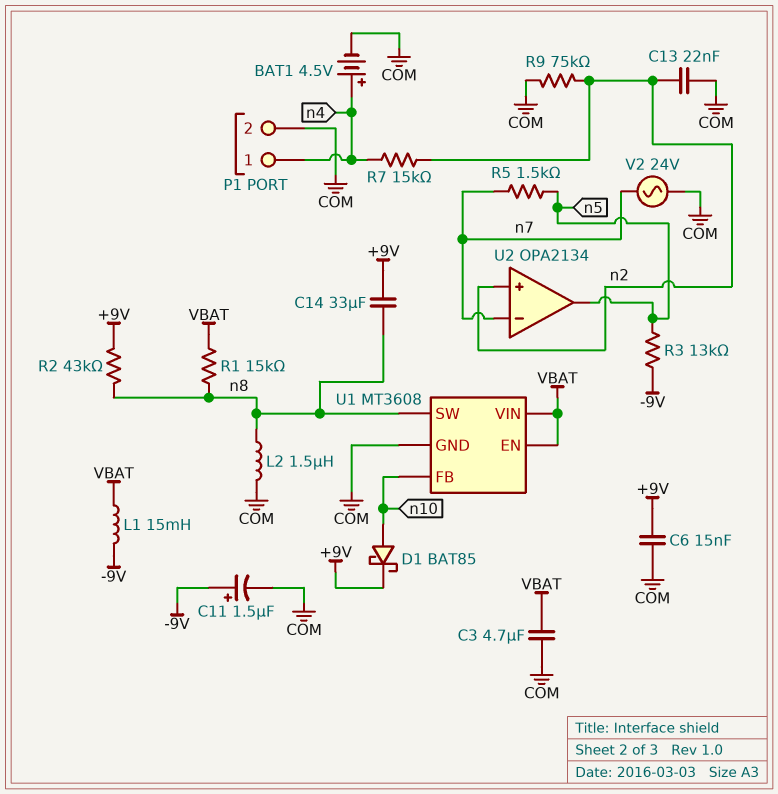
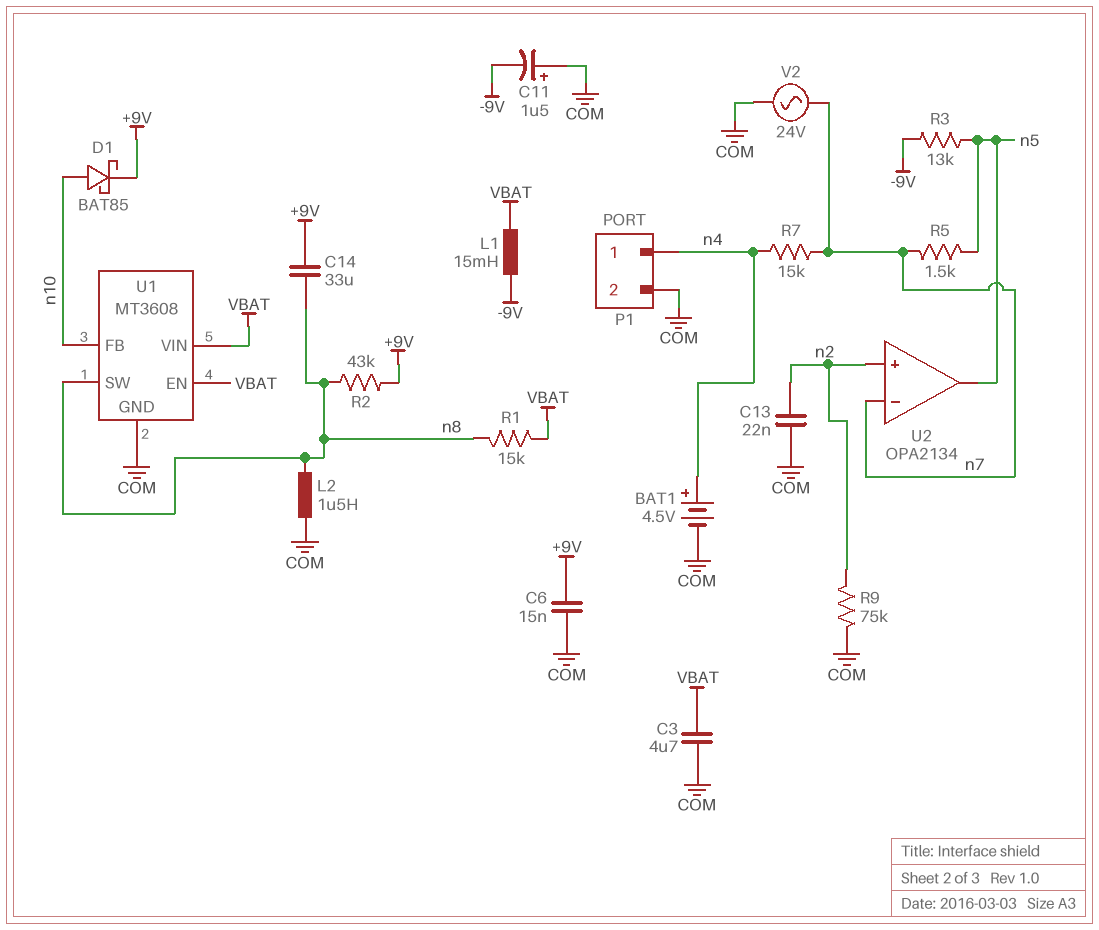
C11: 1.5uF (plus -9V, minus COM) -> 1.5uF (plus COM, minus -9V)
R7: 15k (n2, n4) -> 15k (n4, n7)

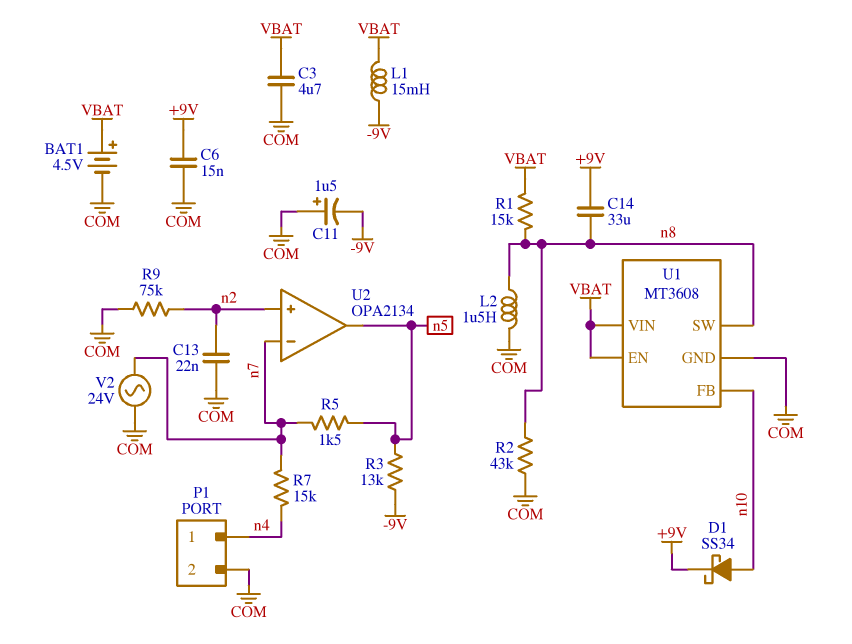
BAT1: 4.5V (plus n4, minus COM) -> 4.5V (plus VBAT, minus COM)
D1: schottky BAT85 (A n10, K +9V) -> schottky SS34 (A n10, K +9V)
R2: 43k (+9V, n8) -> 43k (COM, n8)

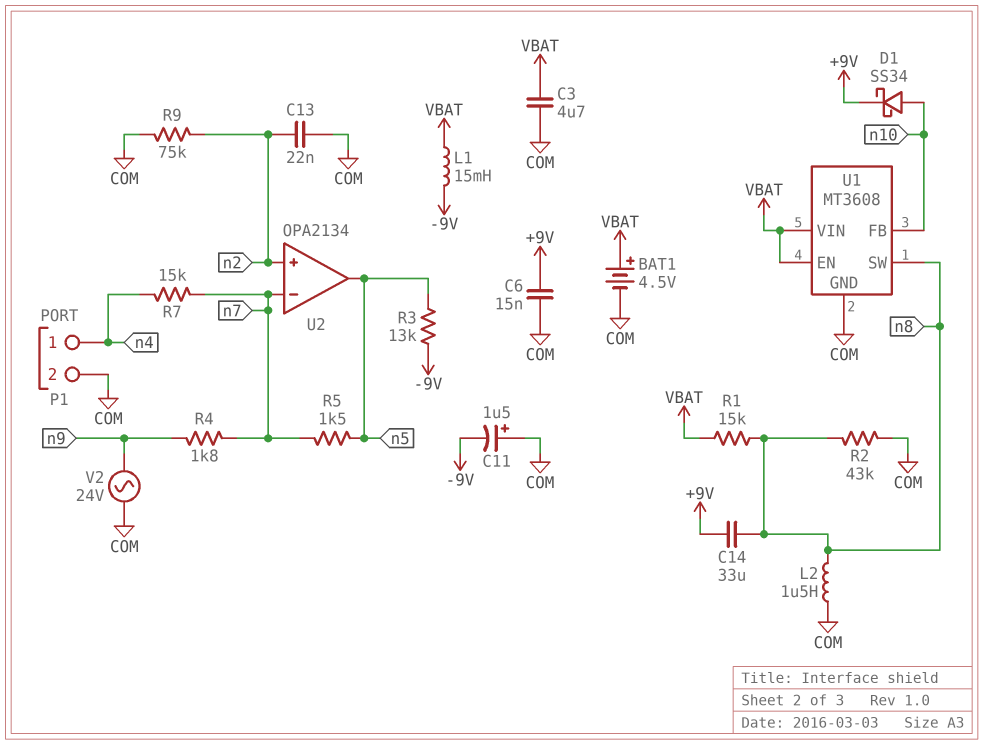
R4: none -> 1.8k (n7, n9)
V2: AC 24V (COM, n7) -> AC 24V (COM, n9)

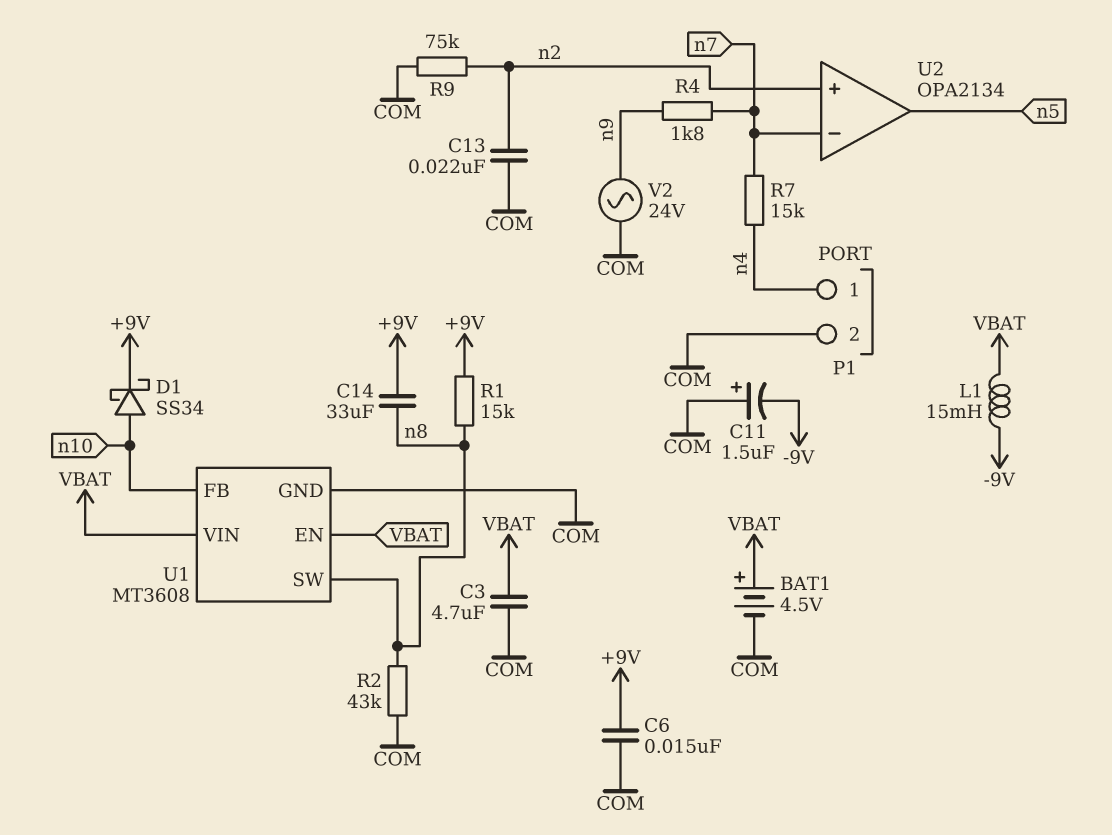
L2: 1.5uH (COM, n8) -> none
R1: 15k (VBAT, n8) -> 15k (+9V, n8)
R3: 13k (-9V, n5) -> none
R5: 1.5k (n5, n7) -> none

